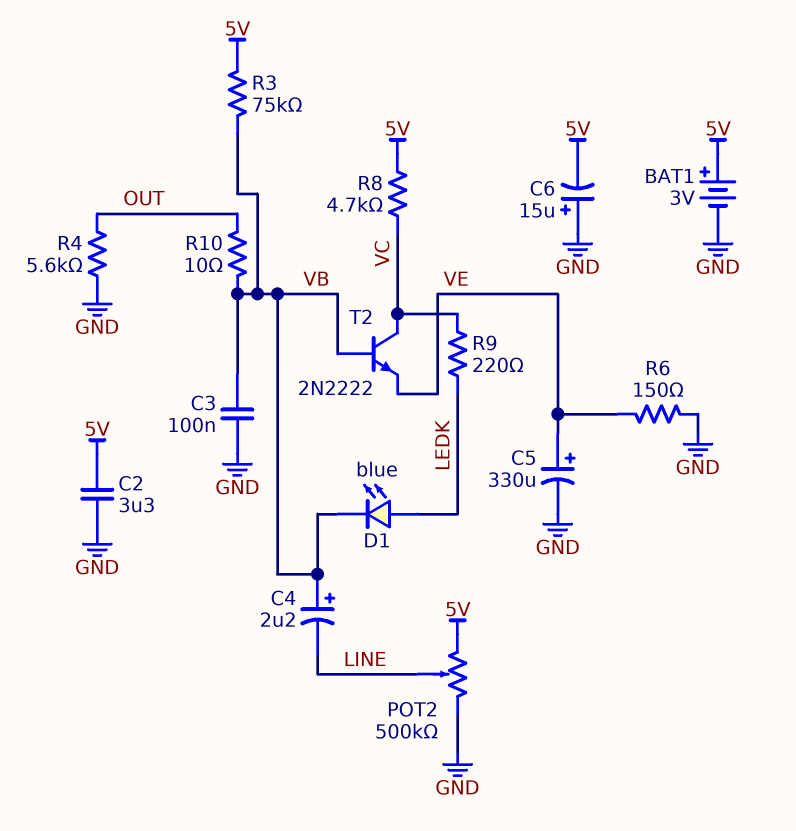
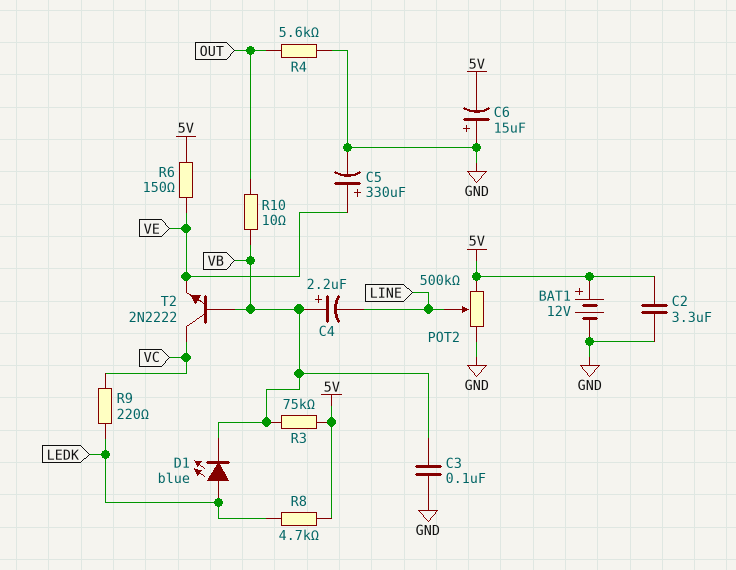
BAT1: 3V (plus 5V, minus GND) -> 12V (plus 5V, minus GND)
R6: 150 (GND, VE) -> 150 (5V, VE)
R8: 4.7k (5V, VC) -> 4.7k (5V, LEDK)

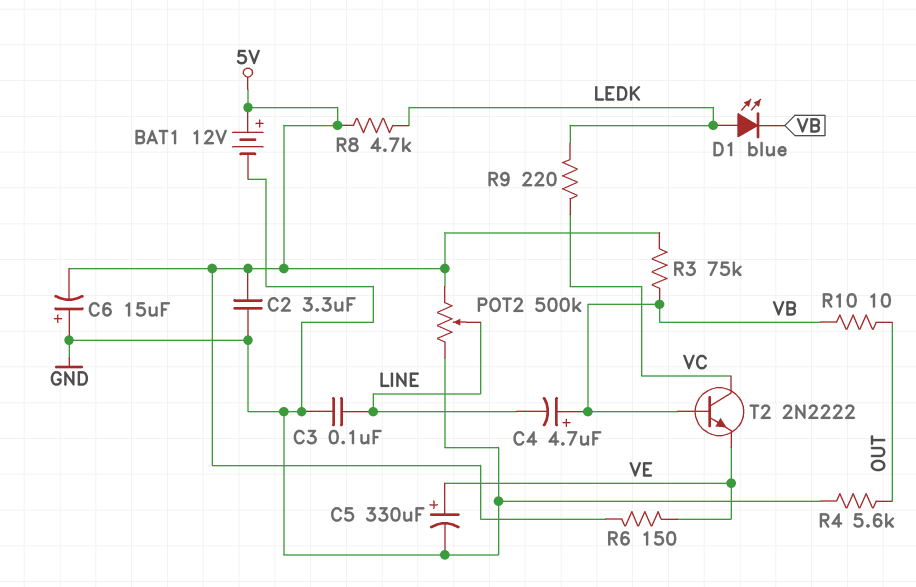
C3: 100nF (GND, VB) -> 100nF (GND, LINE)
C4: 2.2uF (plus VB, minus LINE) -> 4.7uF (plus VB, minus LINE)

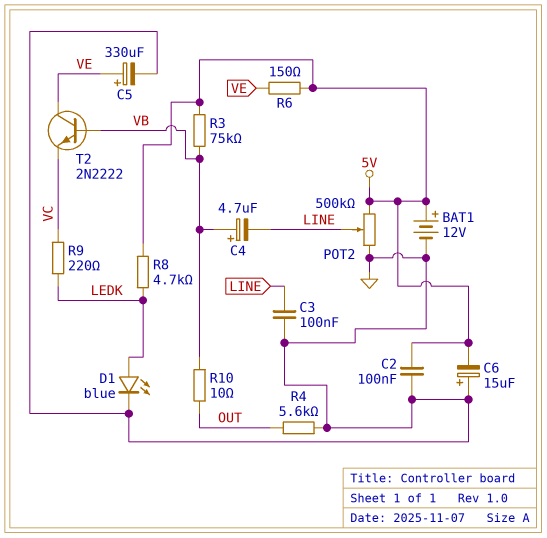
C2: 3.3uF (5V, GND) -> 100nF (5V, GND)
D1: LED blue (A LEDK, K VB) -> LED blue (A LEDK, K GND)
T2: NPN 2N2222 (B VB, C VC, E VE) -> NPN 2N2222 (B VB, C VE, E VC)

